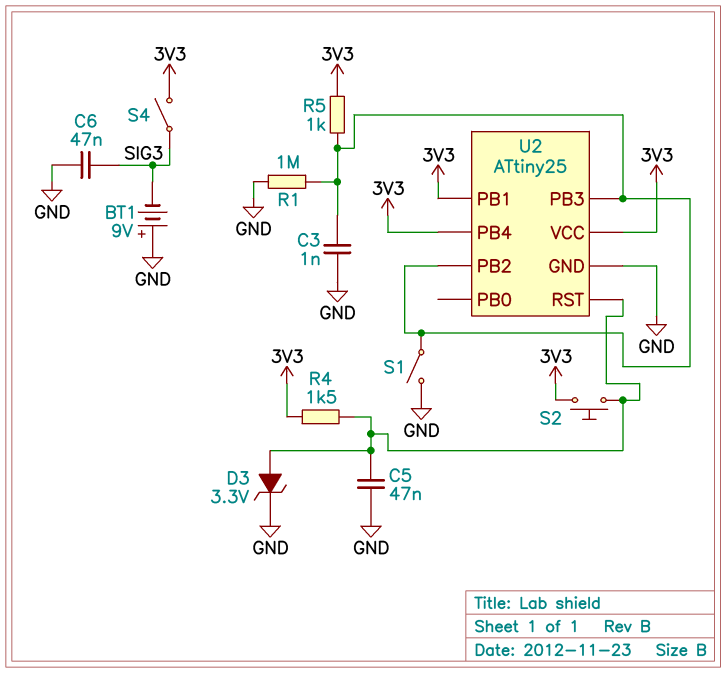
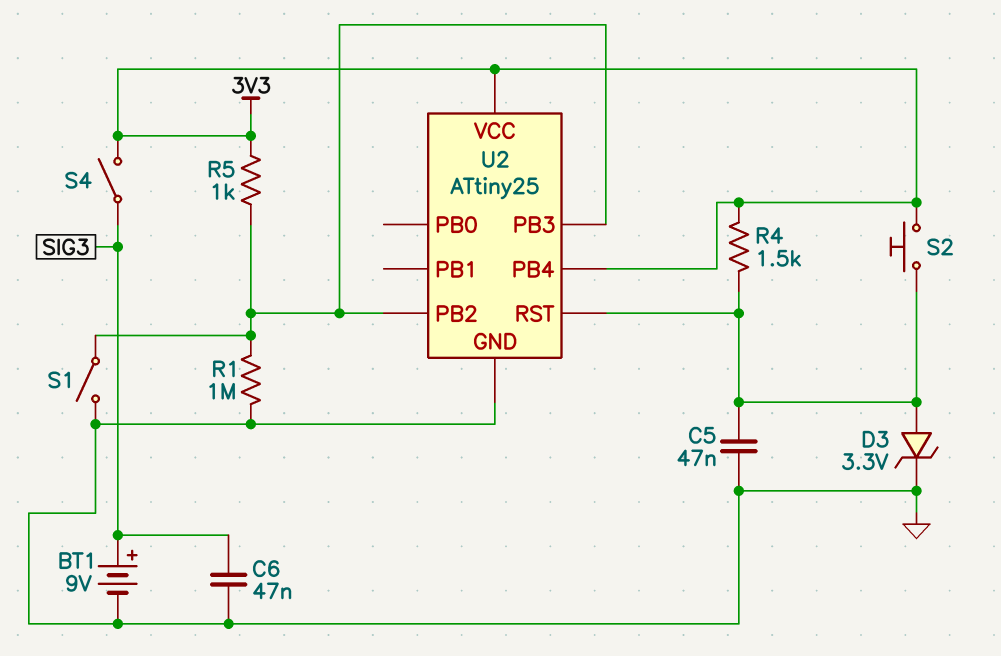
BT1: 9V (plus GND, minus SIG3) -> 9V (plus SIG3, minus GND)
C3: 1nF (GND, U2/PB2) -> none
U2 pin PB1: 3V3 -> none

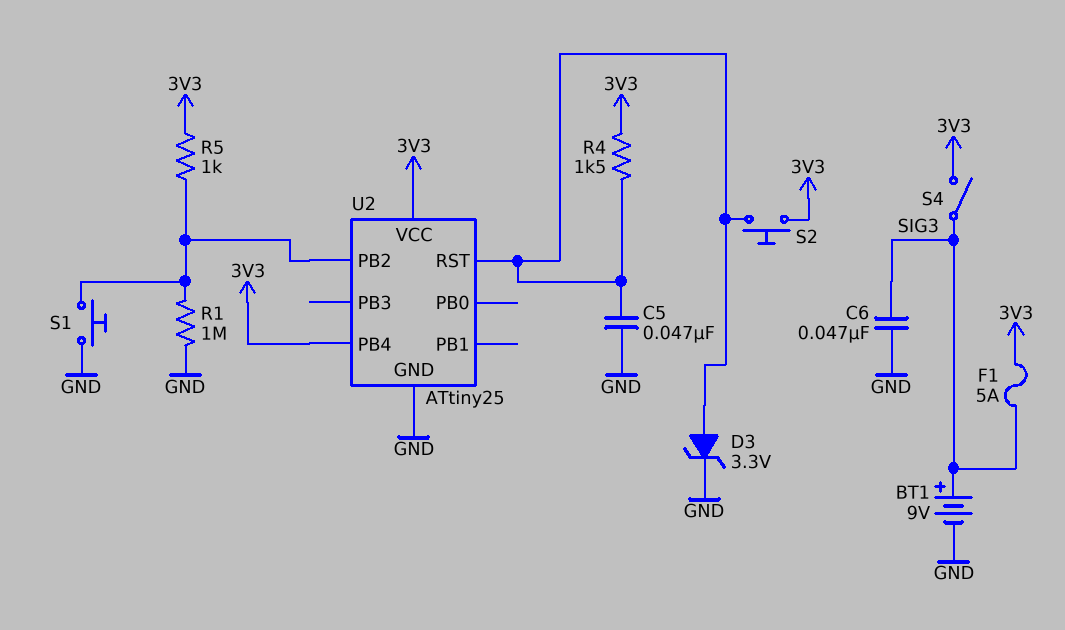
F1: none -> 5A (3V3, SIG3)
S1: switch (GND, U2/PB2) -> button (GND, U2/PB2)
U2 pin PB3: U2/PB2 -> none

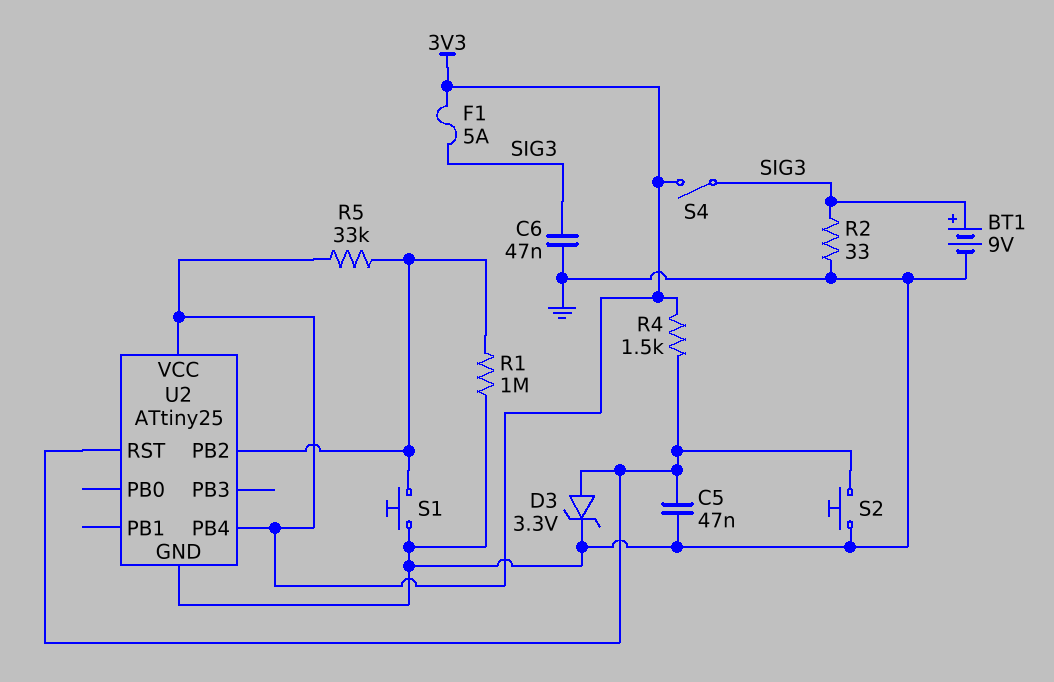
R2: none -> 33 (GND, SIG3)
R5: 1k (3V3, U2/PB2) -> 33k (3V3, U2/PB2)
S2: button (3V3, U2/RST) -> button (GND, U2/RST)

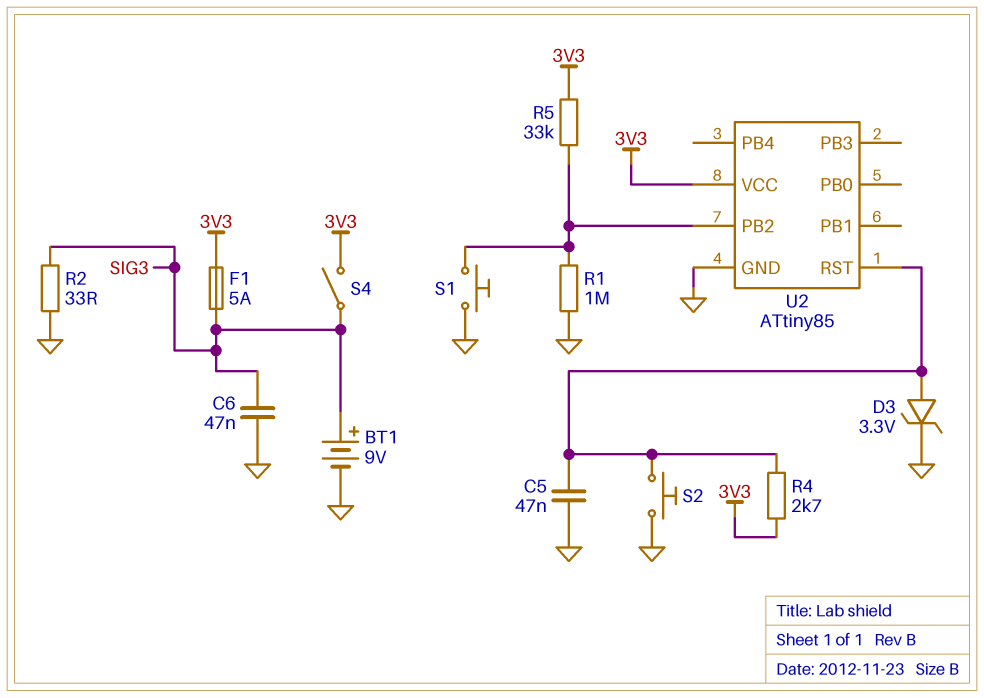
R4: 1.5k (3V3, U2/RST) -> 2.7k (3V3, U2/RST)
U2: ATtiny25 -> ATtiny85
U2 pin PB4: 3V3 -> none

